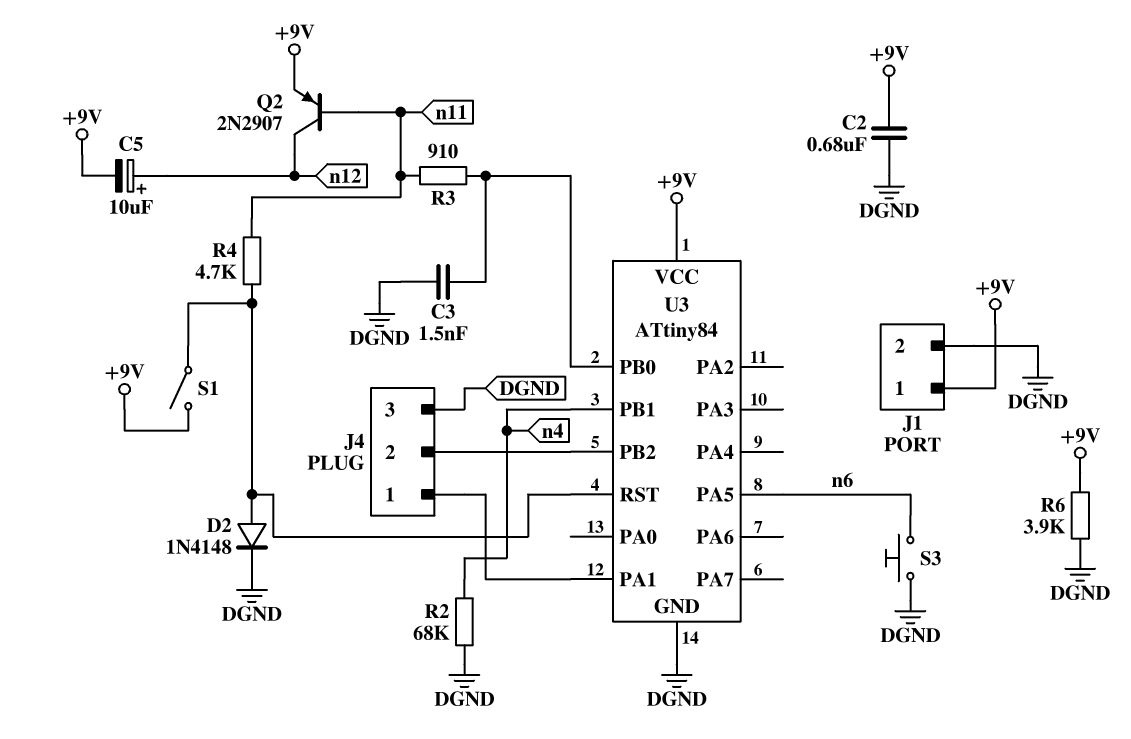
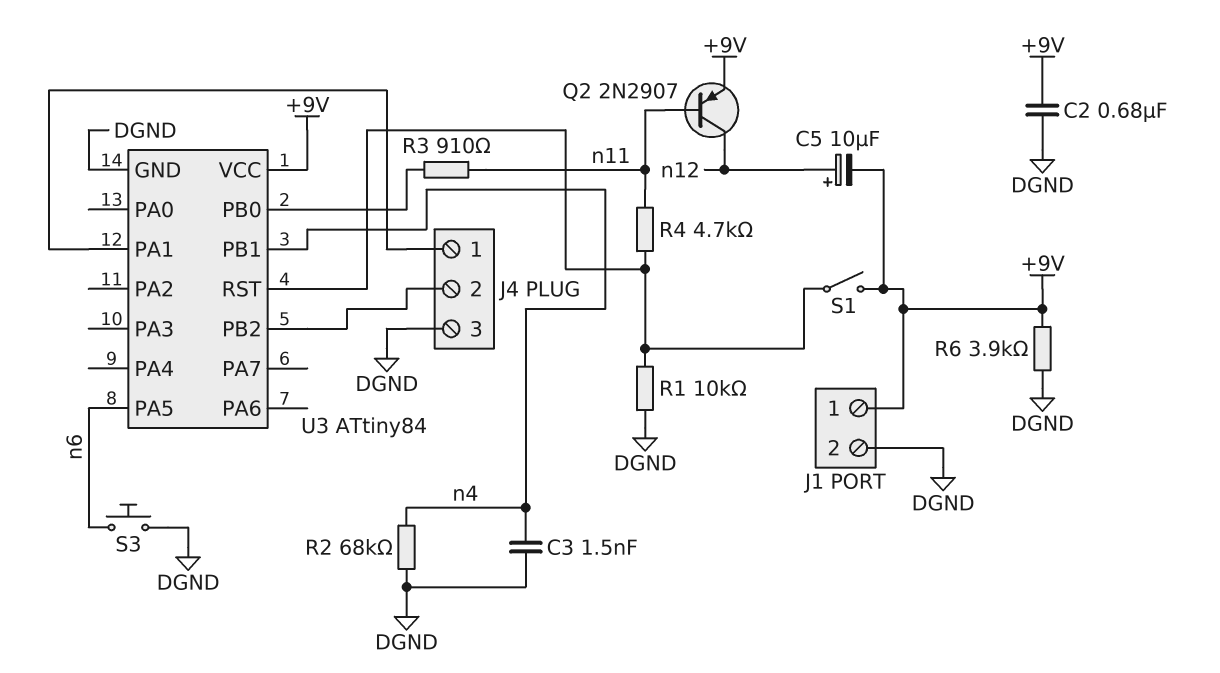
C3: 1.5nF (DGND, U3/PB0) -> 1.5nF (DGND, n4)
D2: diode 1N4148 (A U3/RST, K DGND) -> none
R1: none -> 10k (DGND, U3/RST)

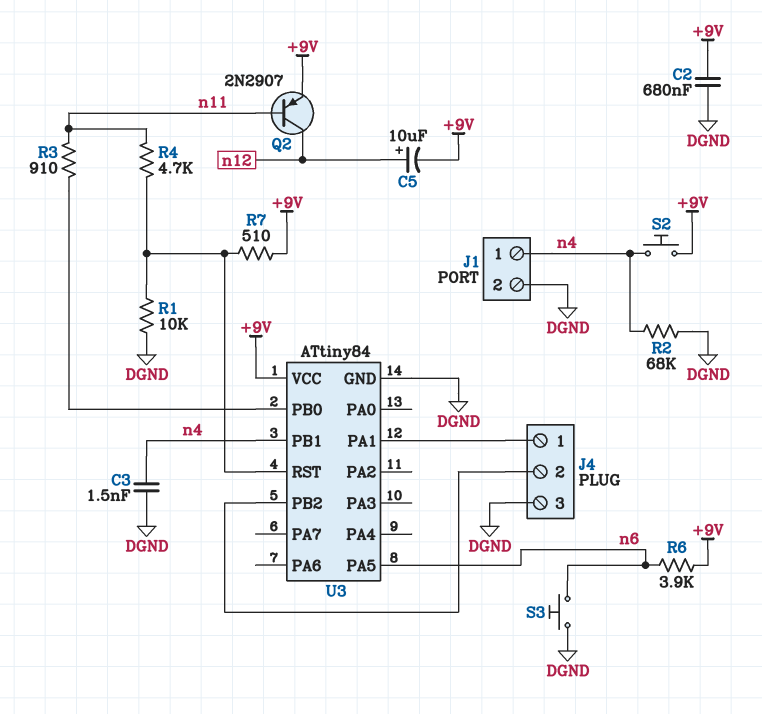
J1 pin 1: +9V -> n4
R6: 3.9k (+9V, DGND) -> 3.9k (+9V, n6)
R7: none -> 510 (+9V, U3/RST)
S1: switch (+9V, U3/RST) -> none
S2: none -> button (+9V, n4)

